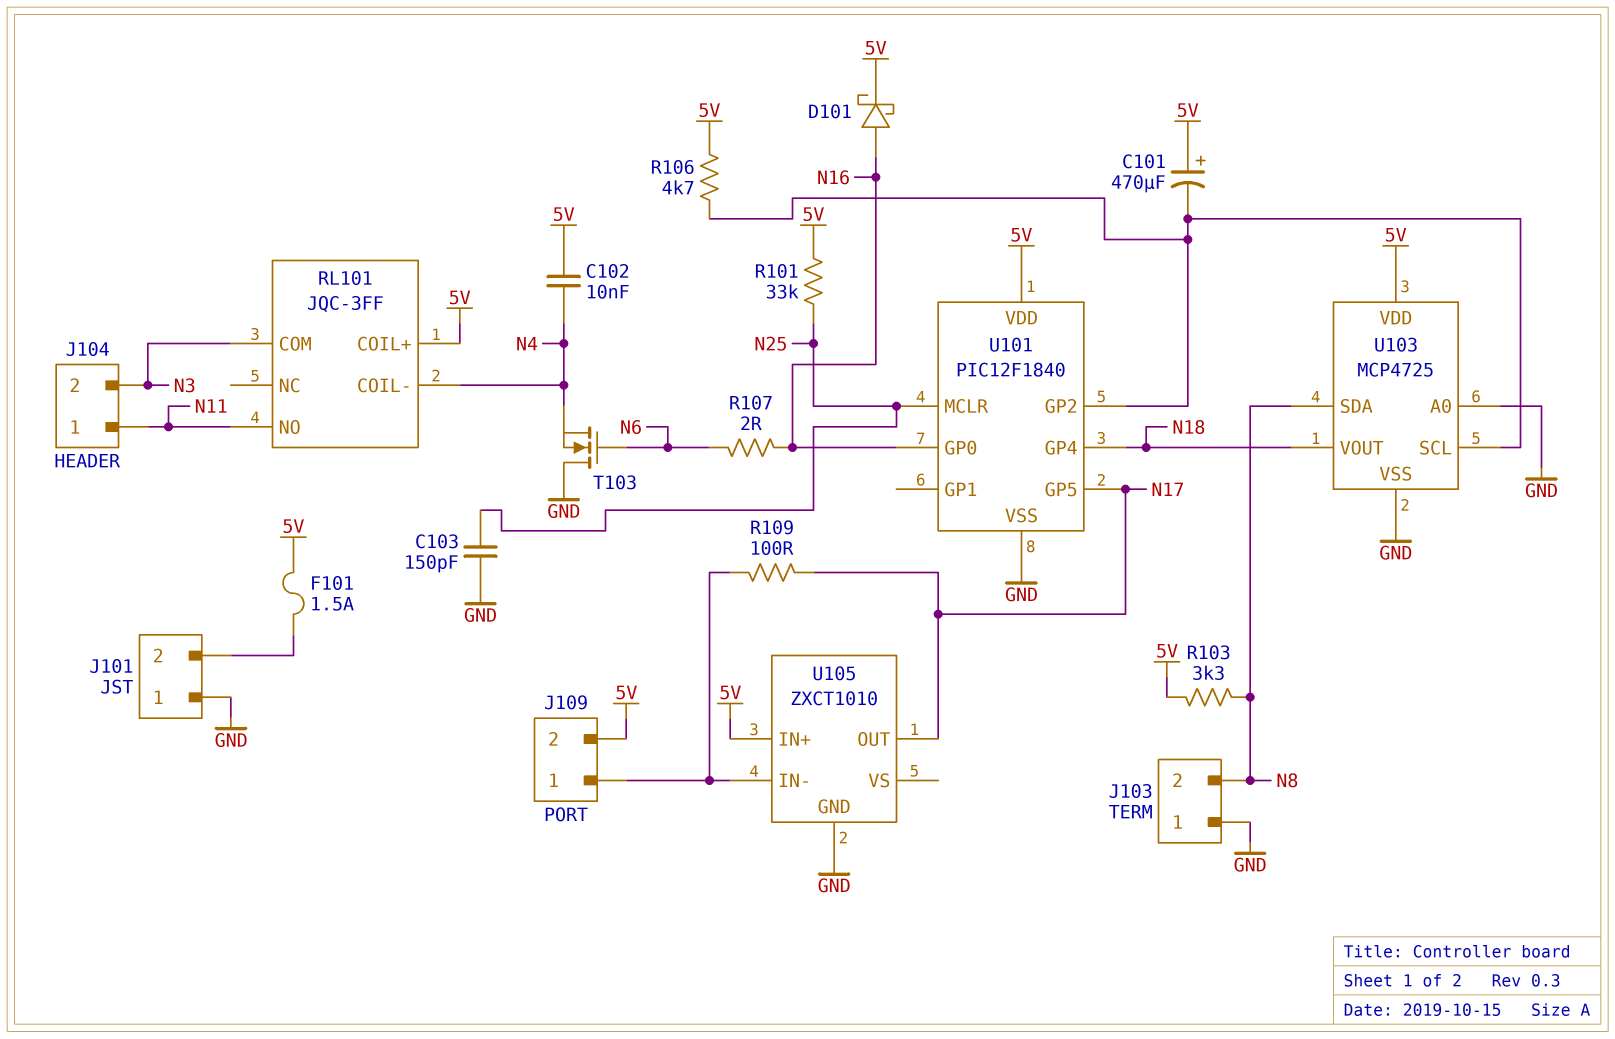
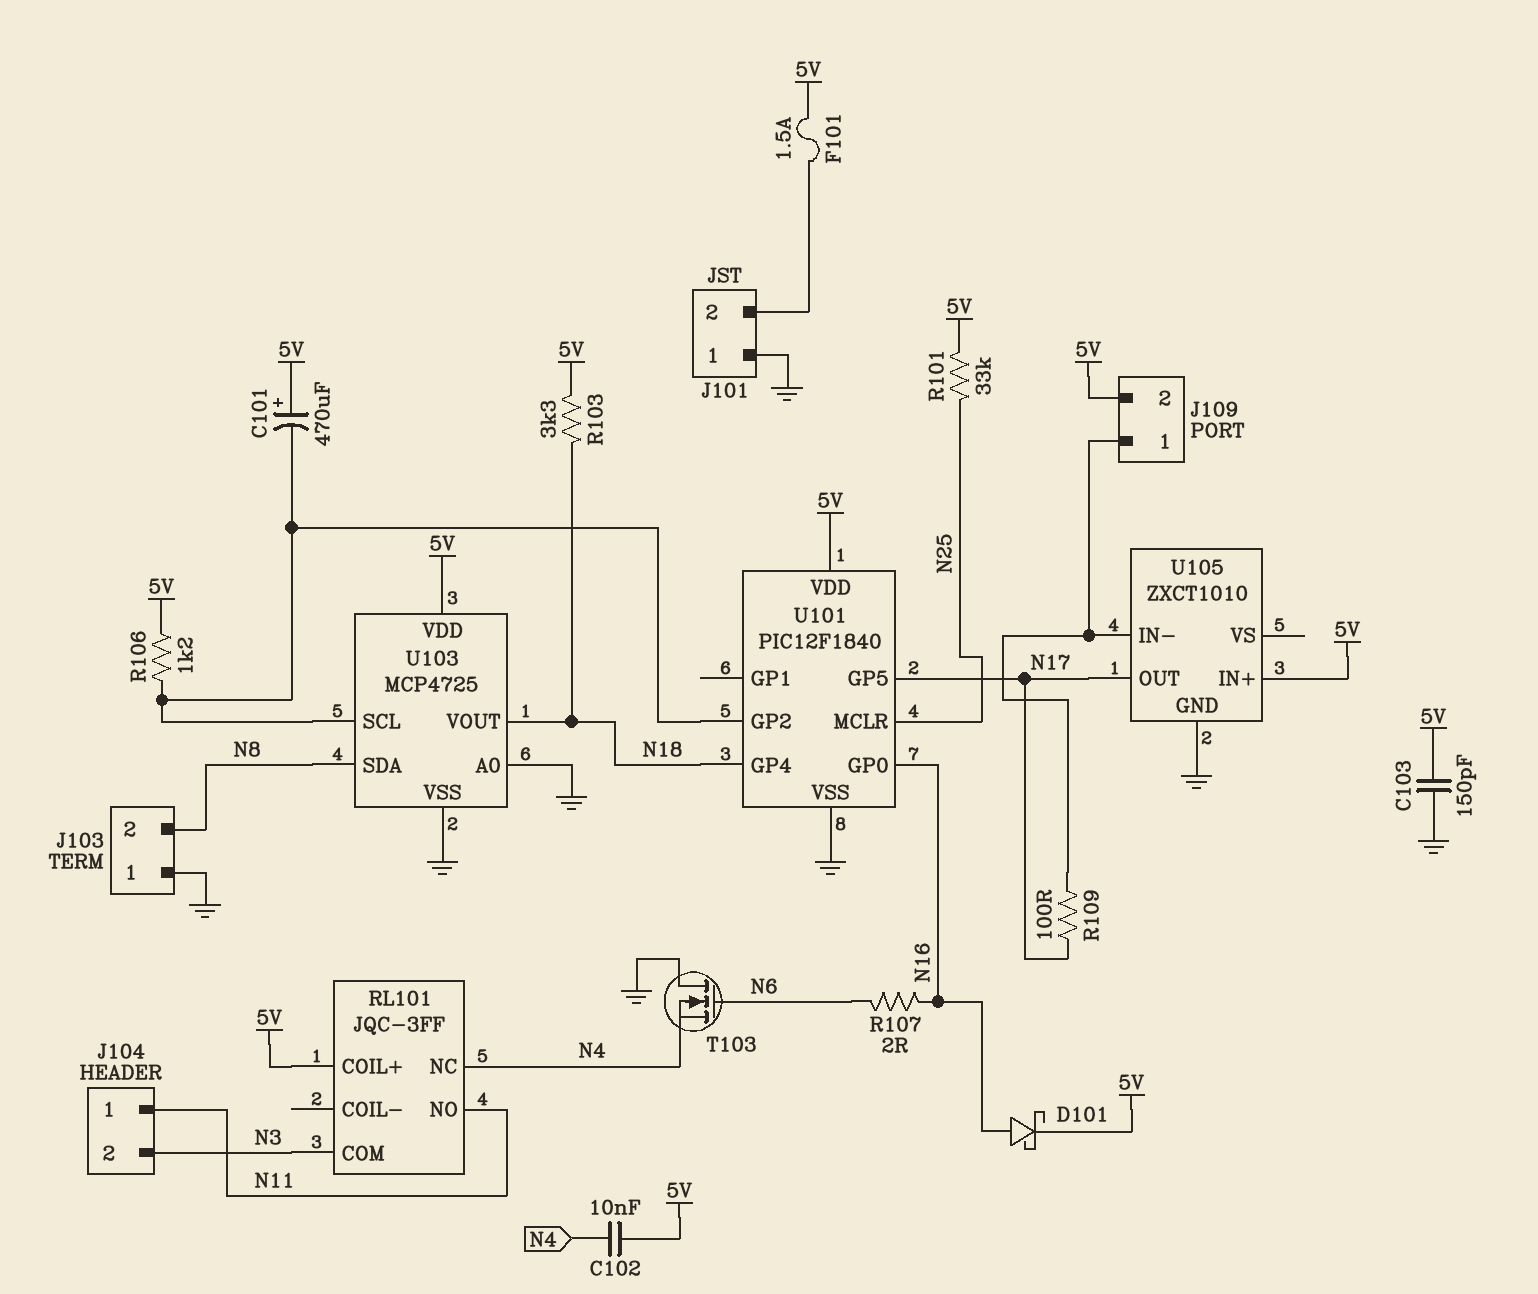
C103: 150pF (GND, N25) -> 150pF (5V, GND)
R103: 3.3k (5V, N8) -> 3.3k (5V, N18)
R106: 4.7k (5V, U101/GP2) -> 1.2k (5V, U101/GP2)
RL101 pin COIL-: N4 -> none
RL101 pin NC: none -> N4

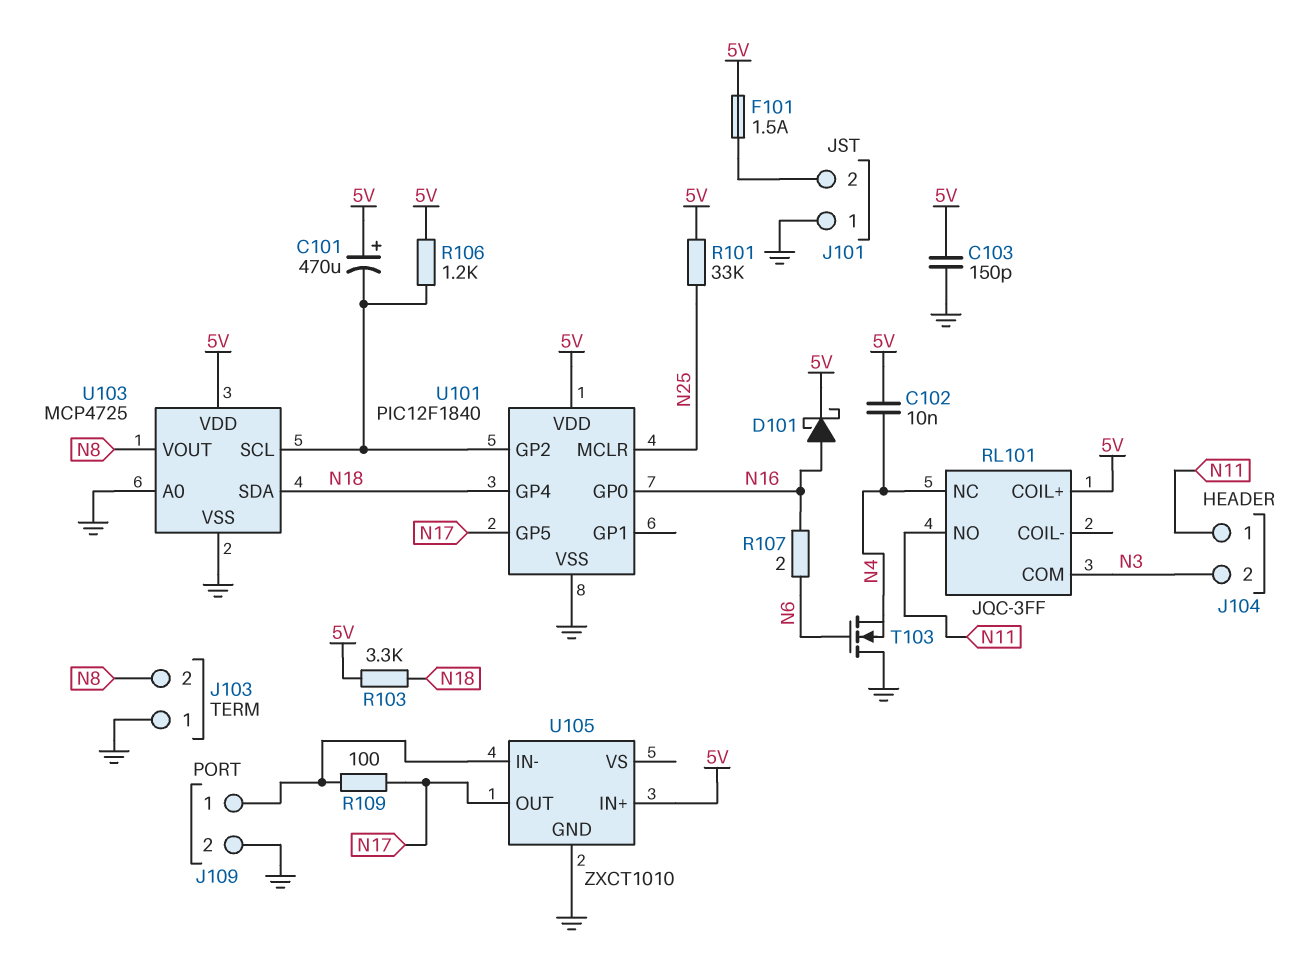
J109 pin 2: 5V -> GND
U103 pin SDA: N8 -> N18
U103 pin VOUT: N18 -> N8

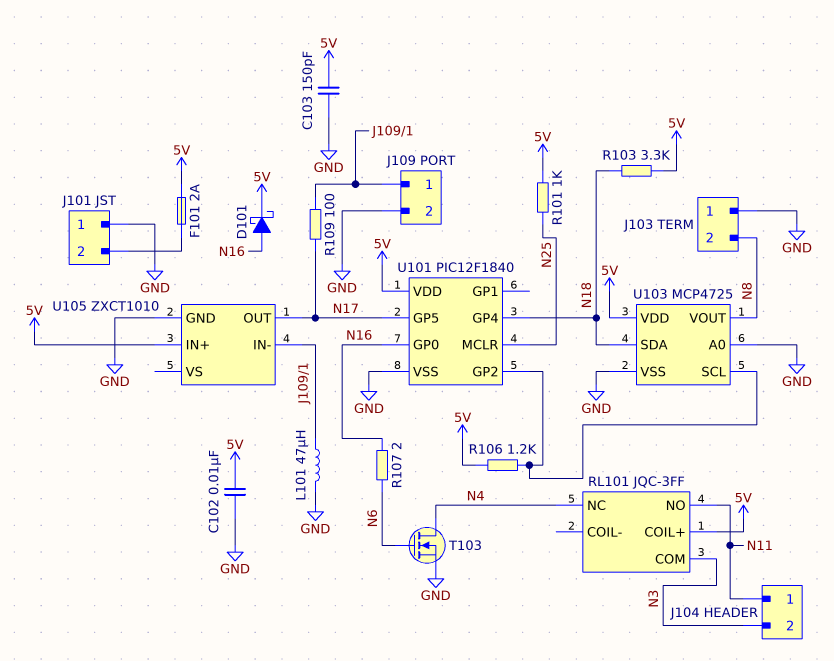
C101: 470uF (plus 5V, minus U101/GP2) -> none
C102: 10nF (5V, N4) -> 10nF (5V, GND)
F101: 1.5A (5V, J101/2) -> 2A (5V, J101/2)
L101: none -> 47uH (GND, J109/1)
R101: 33k (5V, N25) -> 1k (5V, N25)
T103: NMOS (G N6, D GND, S N4) -> NMOS (G N6, D N4, S GND)

